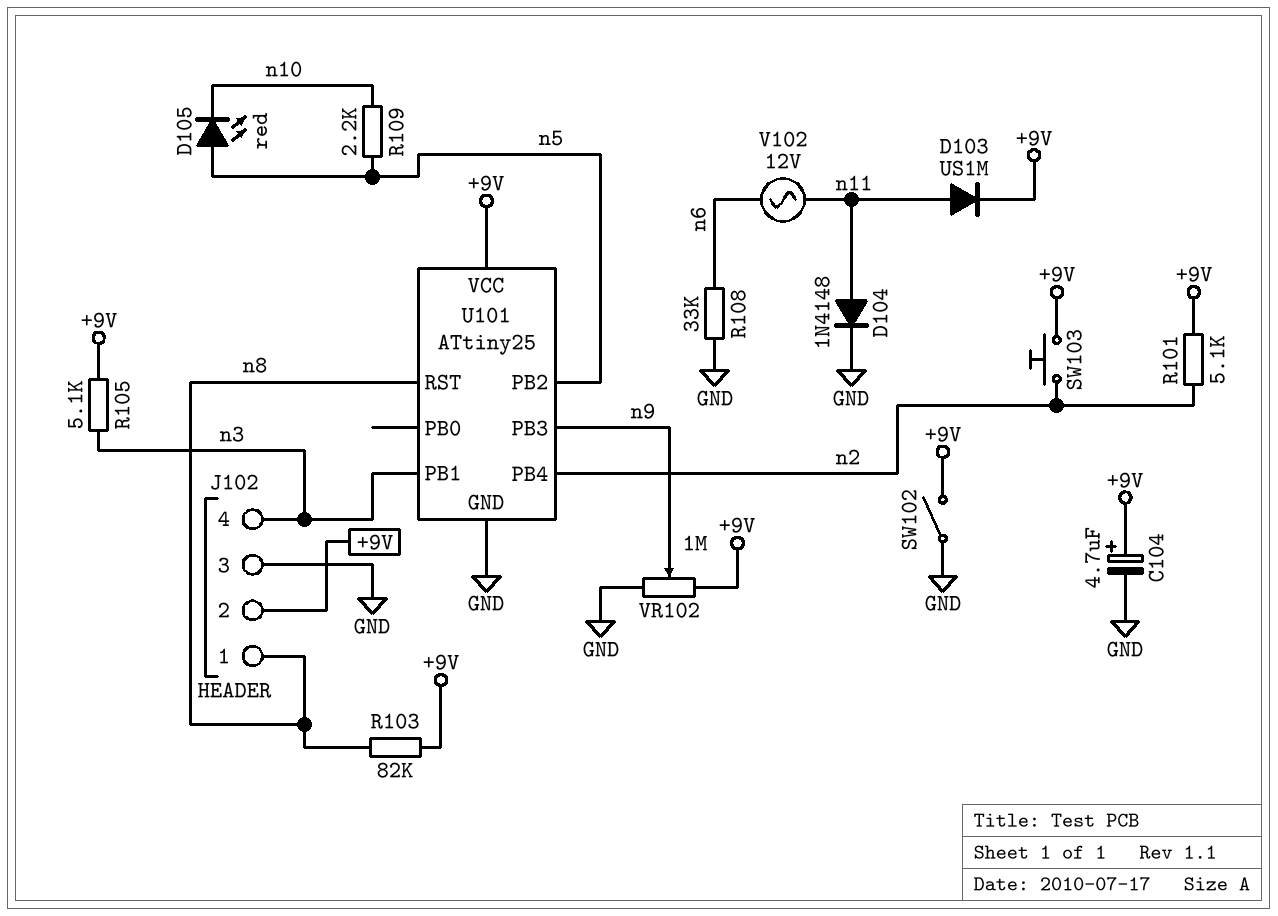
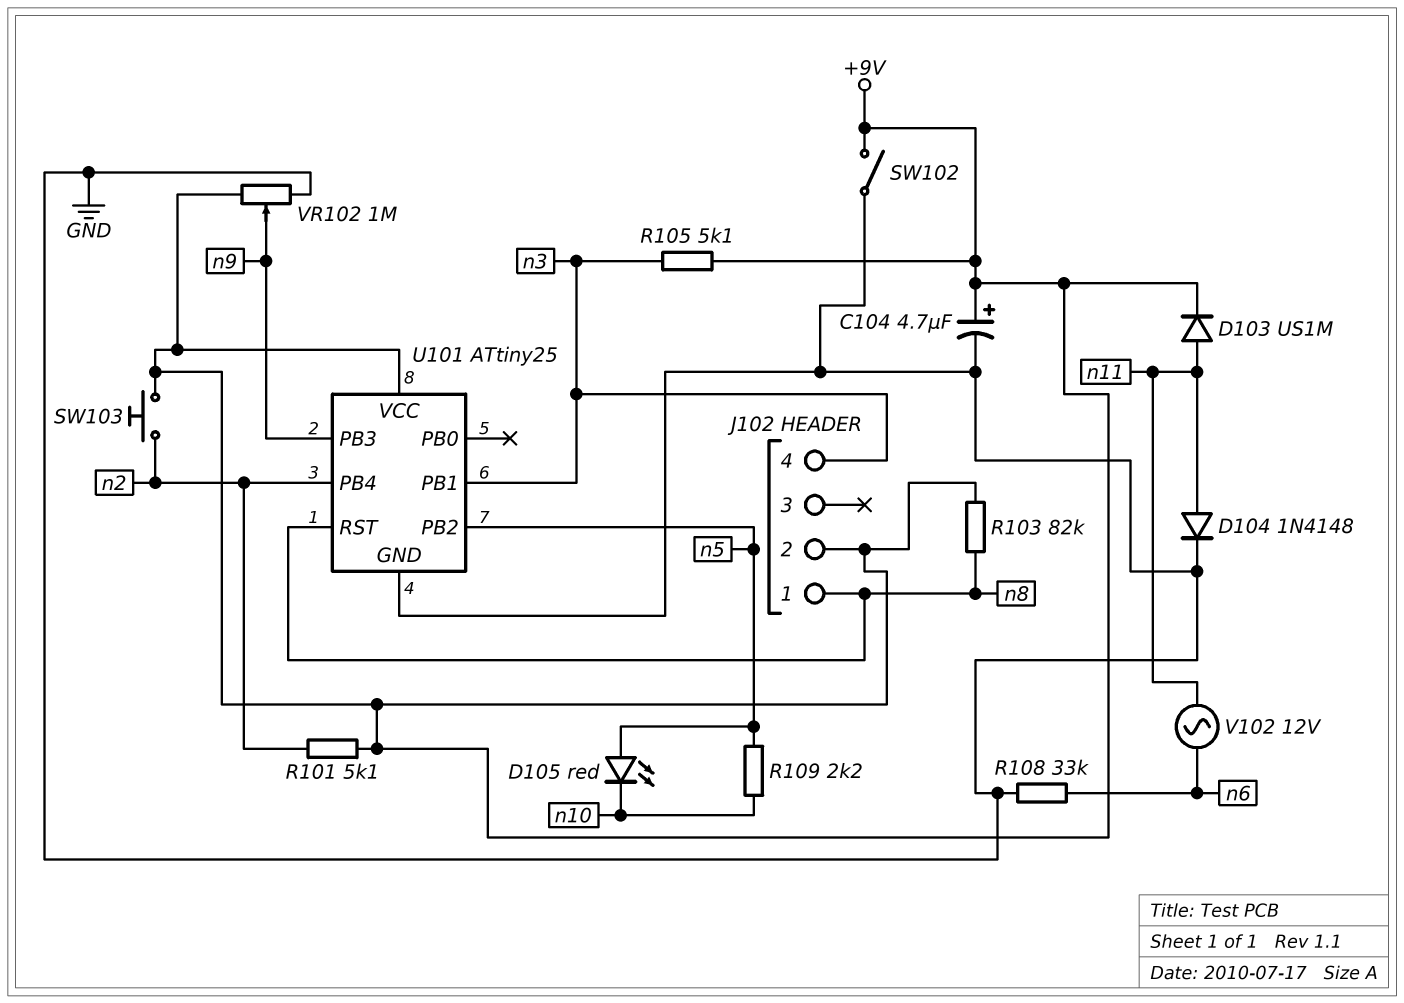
J102 pin 3: GND -> none

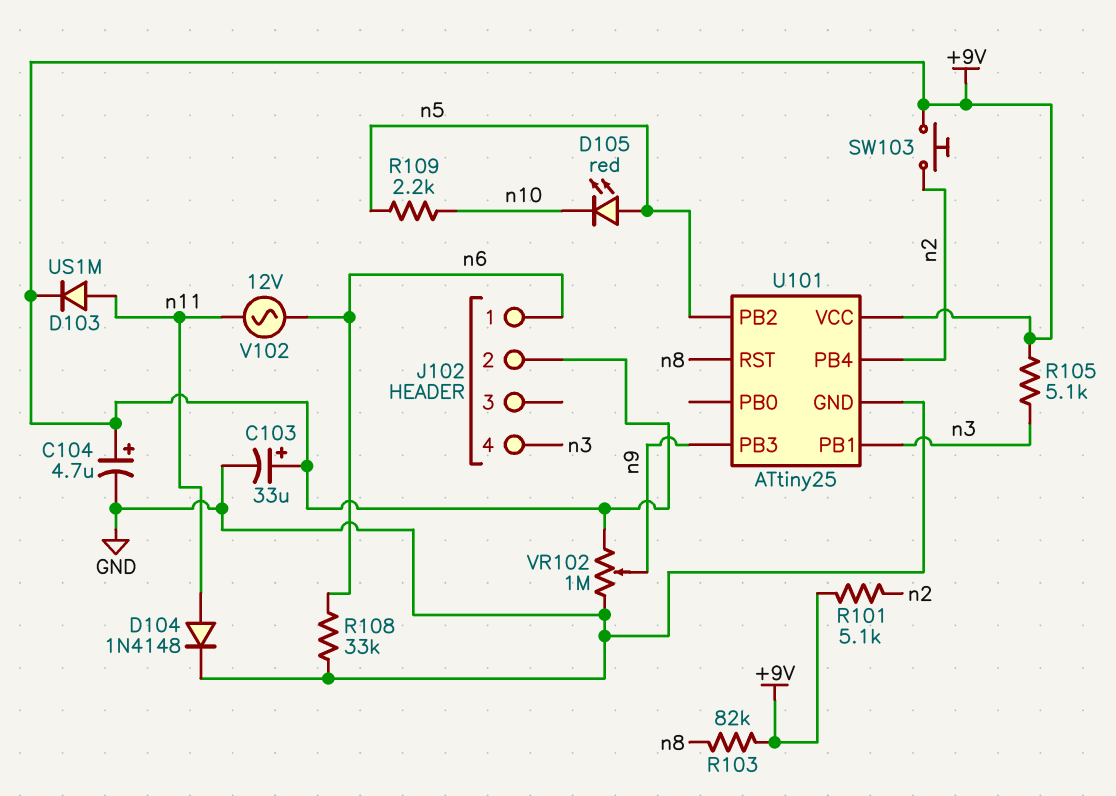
C103: none -> 33uF (plus +9V, minus GND)
J102 pin 1: n8 -> n6
SW102: switch (+9V, GND) -> none

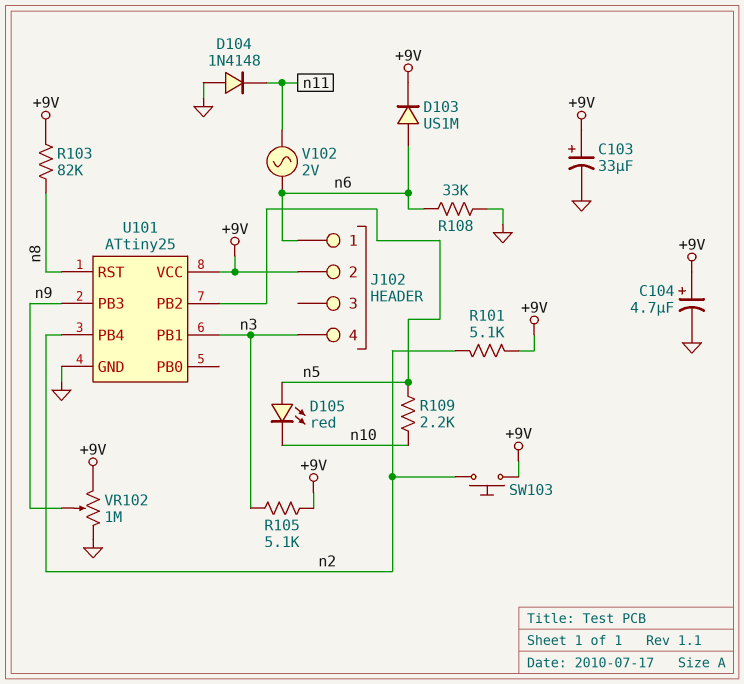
D103: diode US1M (A n11, K +9V) -> diode US1M (A n6, K +9V)
D104: diode 1N4148 (A n11, K GND) -> diode 1N4148 (A GND, K n11)
V102: AC 12V (n6, n11) -> AC 2V (n6, n11)

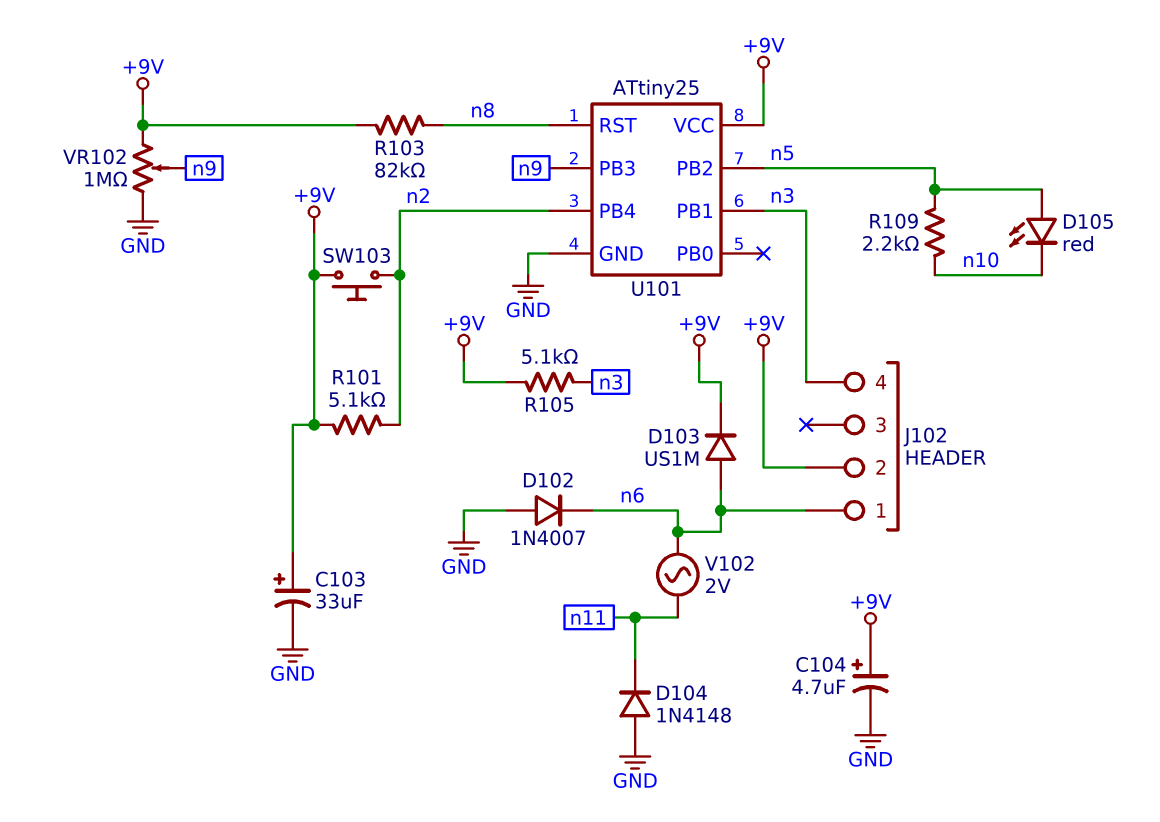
D102: none -> diode 1N4007 (A GND, K n6)
R108: 33k (GND, n6) -> none

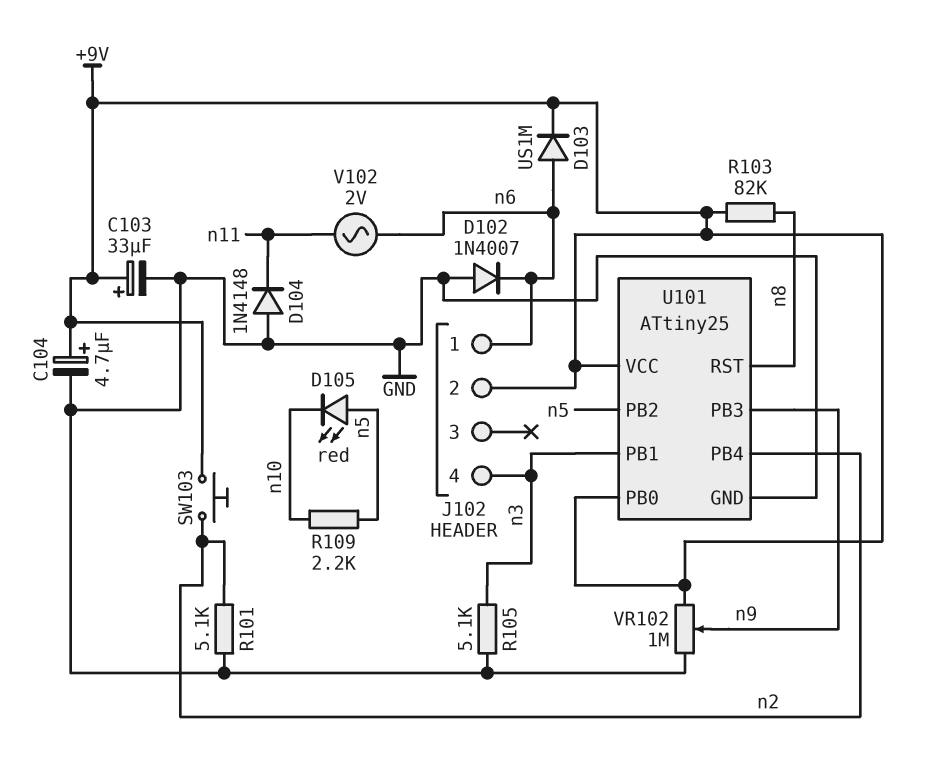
R101: 5.1k (+9V, n2) -> 5.1k (GND, n2)
R105: 5.1k (+9V, n3) -> 5.1k (GND, n3)
U101 pin PB0: none -> +9V

